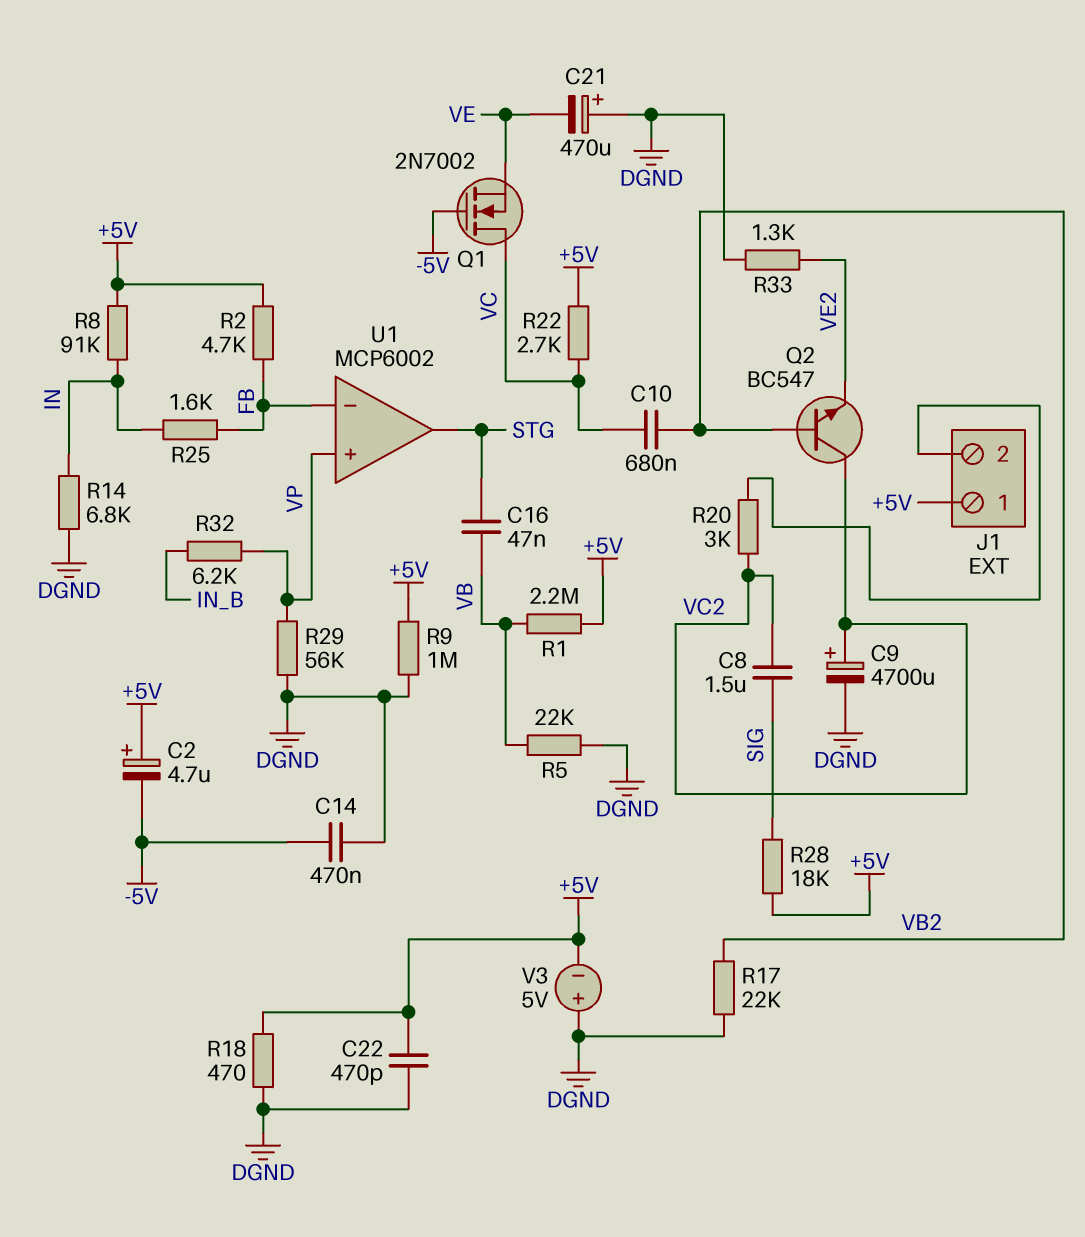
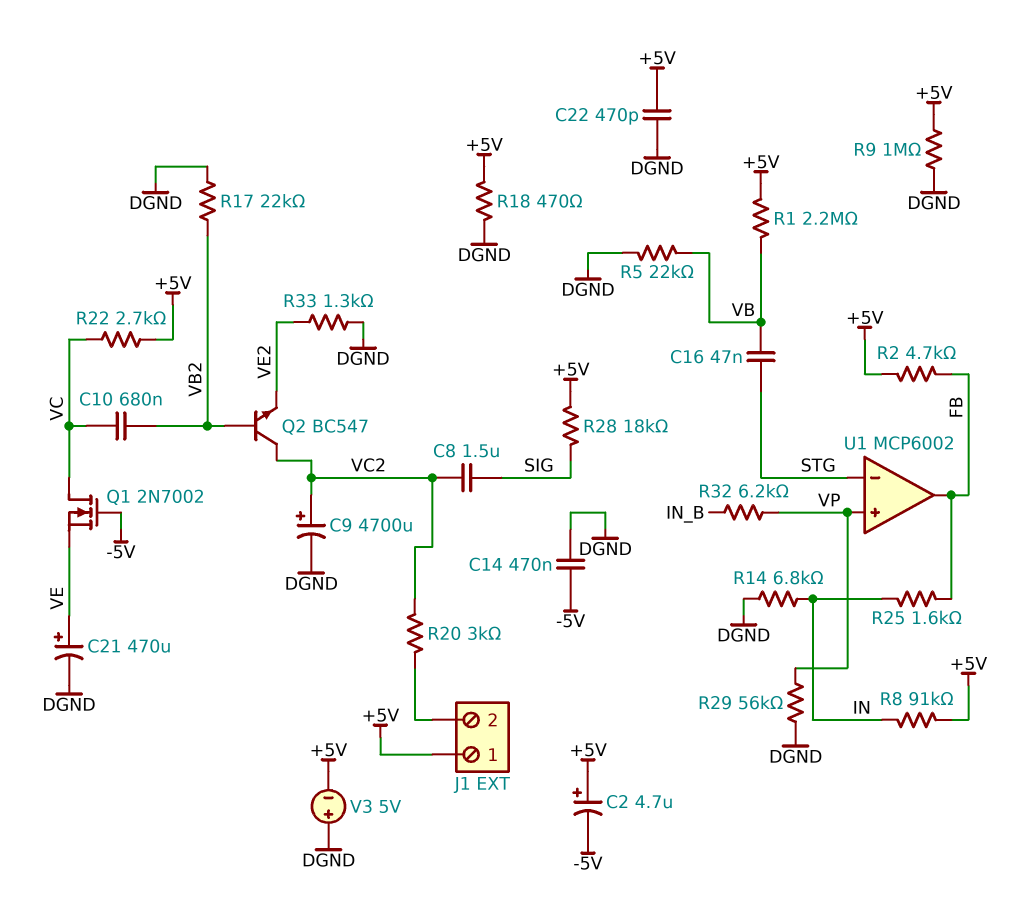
C21: 470uF (plus DGND, minus VE) -> 470uF (plus VE, minus DGND)
U1 pin in-: FB -> STG
U1 pin out: STG -> FB

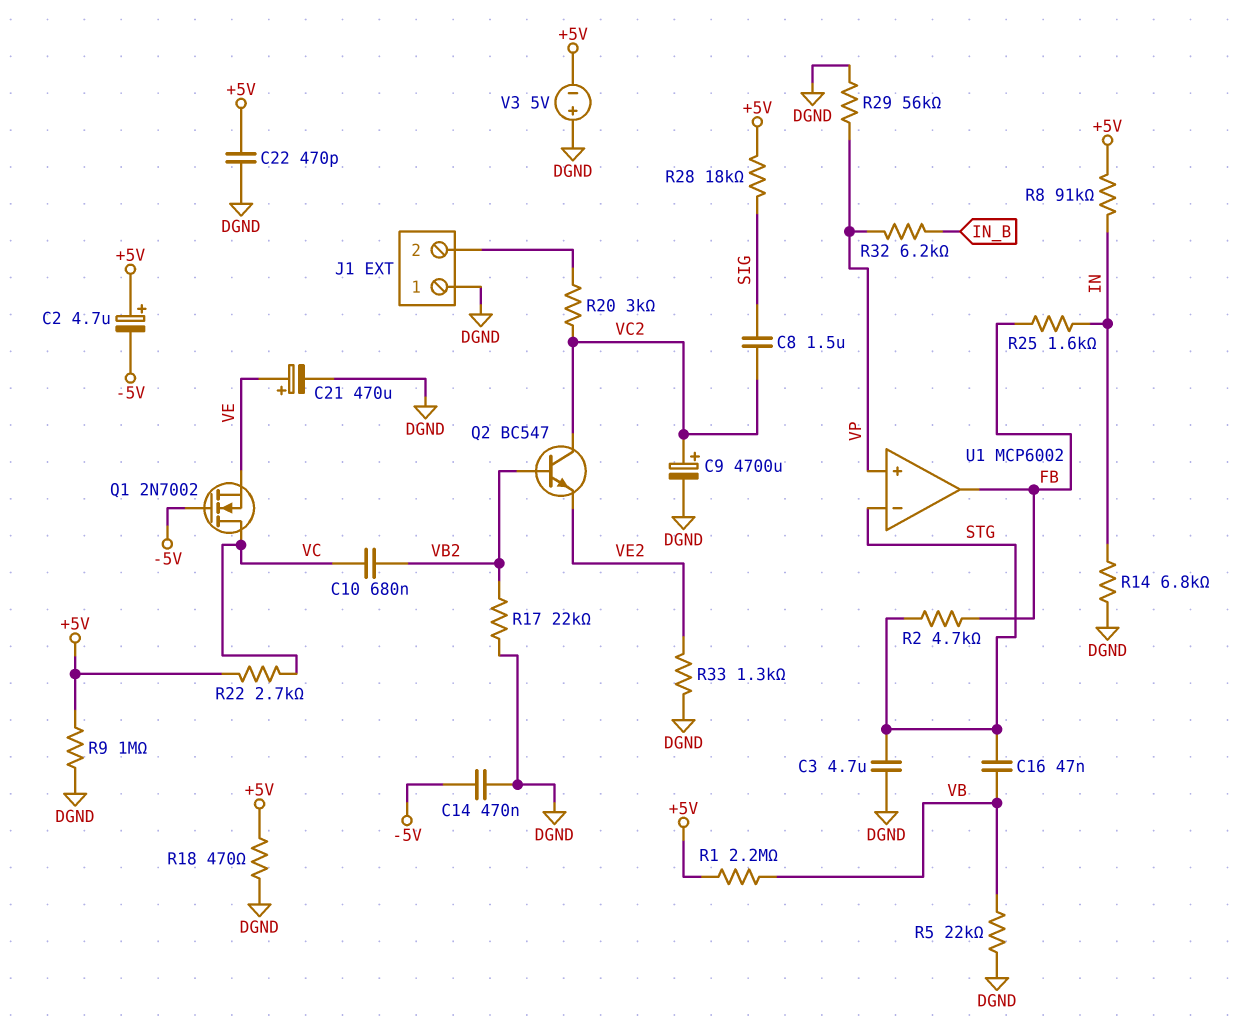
C3: none -> 4.7uF (DGND, STG)
J1 pin 1: +5V -> DGND
R2: 4.7k (+5V, FB) -> 4.7k (FB, STG)

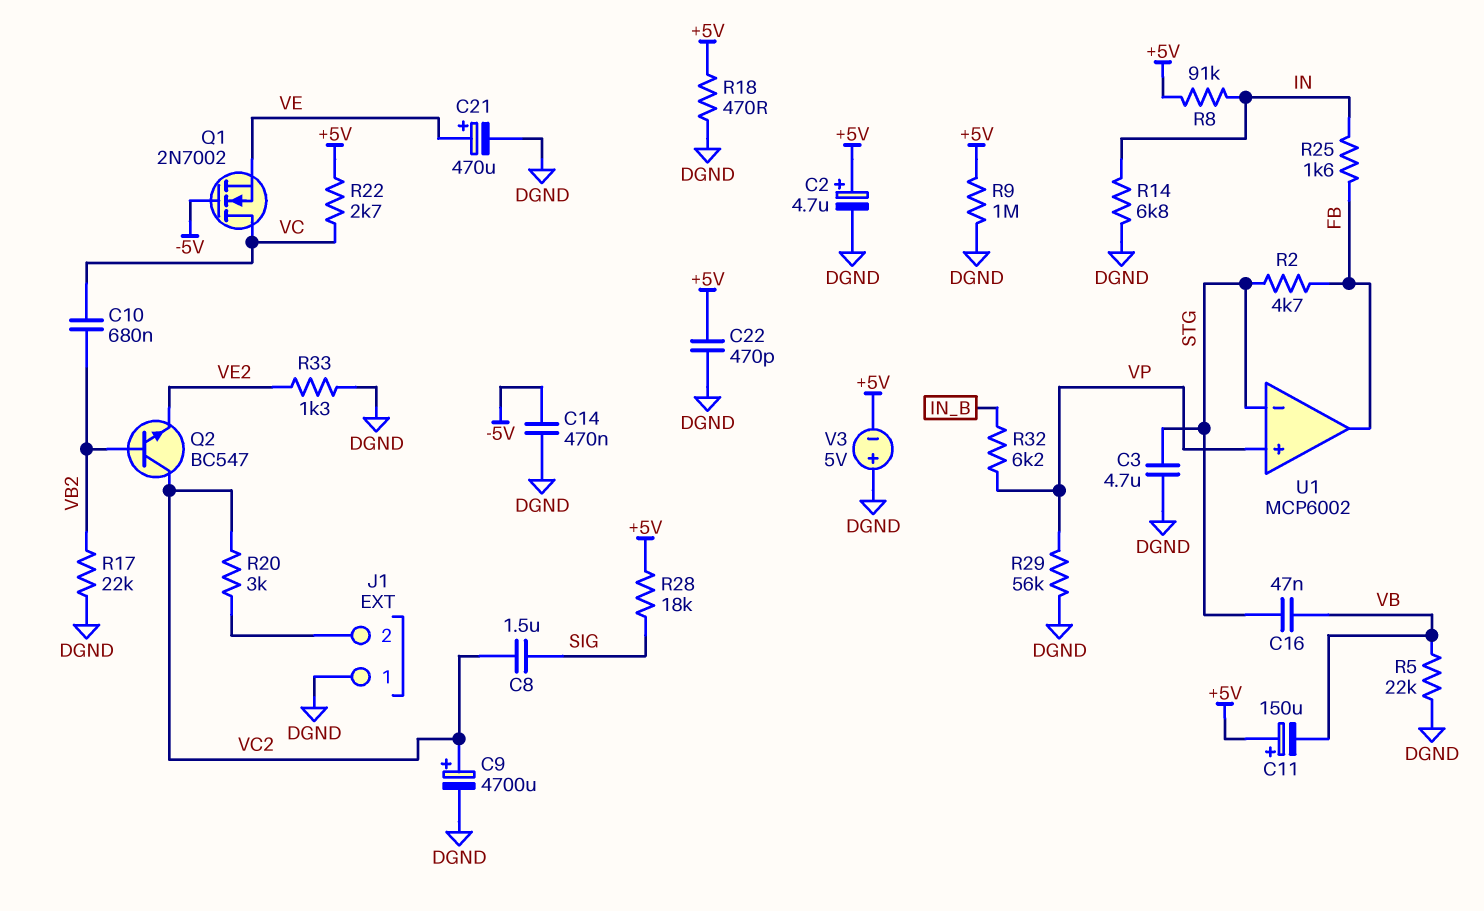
C2: 4.7uF (plus +5V, minus -5V) -> 4.7uF (plus +5V, minus DGND)
C11: none -> 150uF (plus +5V, minus VB)
R1: 2.2M (+5V, VB) -> none

